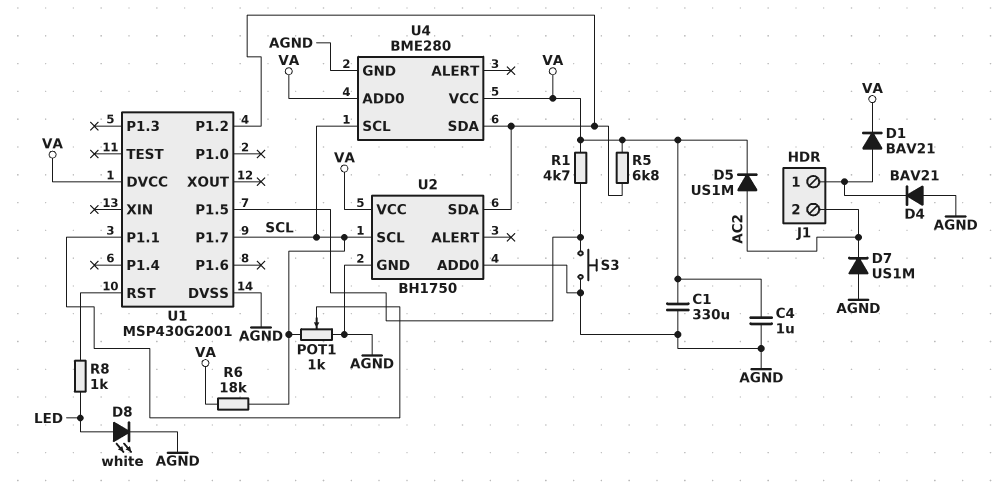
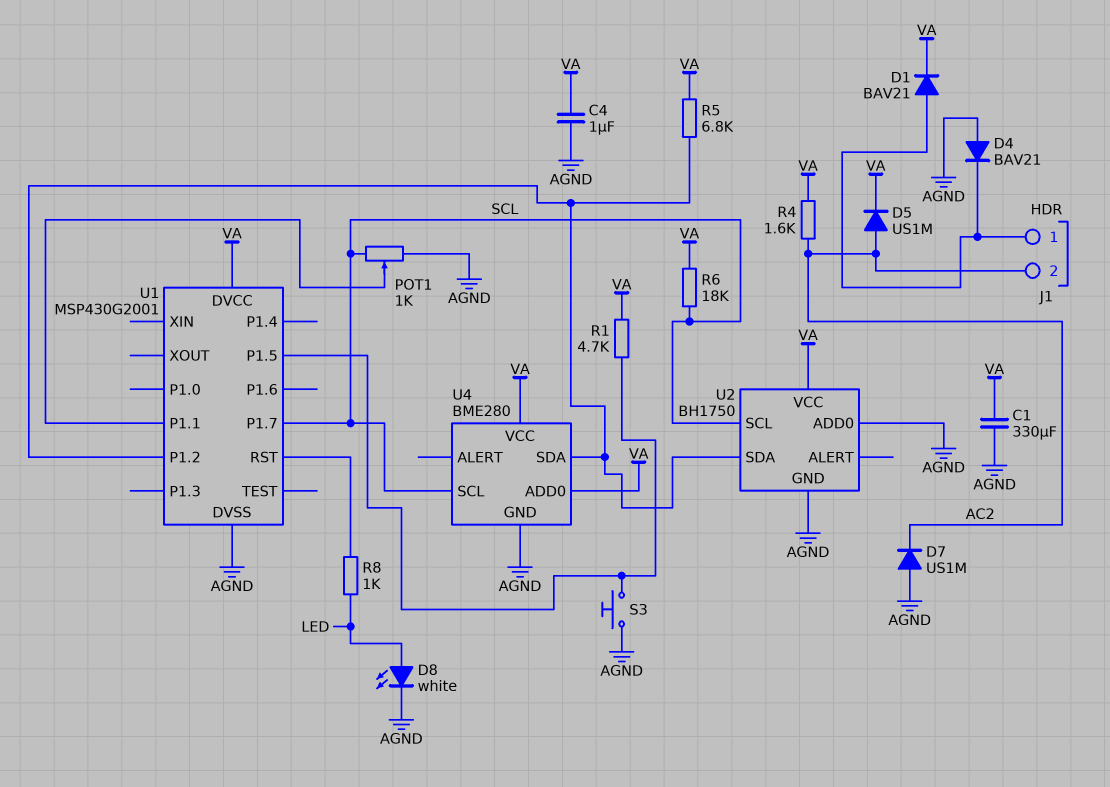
R4: none -> 1.6k (AC2, VA)

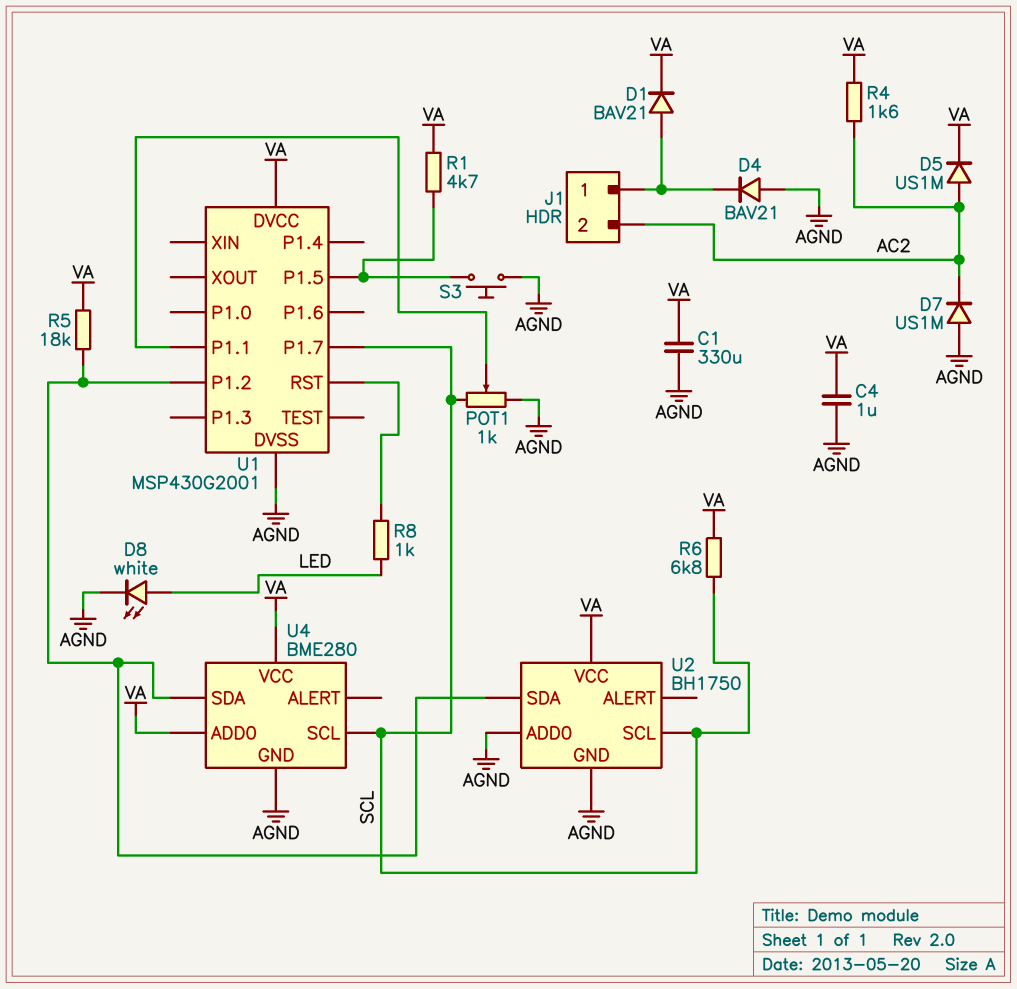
R5: 6.8k (U1/P1.2, VA) -> 18k (U1/P1.2, VA)
R6: 18k (SCL, VA) -> 6.8k (SCL, VA)

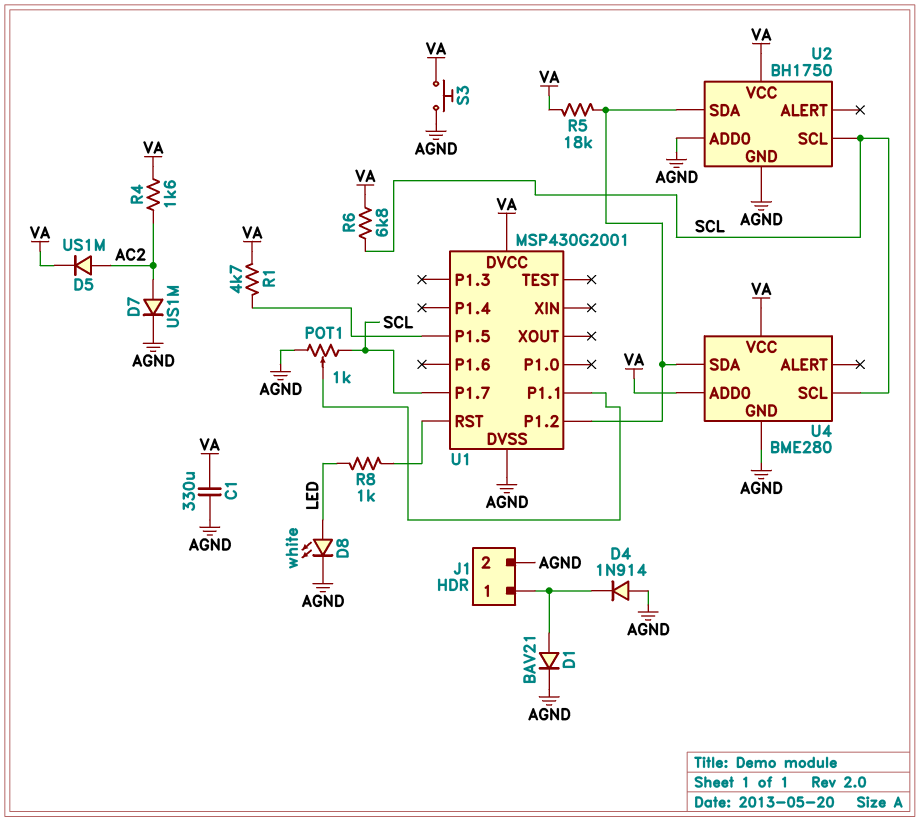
C4: 1uF (AGND, VA) -> none
D1: diode BAV21 (A J1/1, K VA) -> diode BAV21 (A J1/1, K AGND)
D4: diode BAV21 (A AGND, K J1/1) -> diode 1N914 (A AGND, K J1/1)
D7: diode US1M (A AGND, K AC2) -> diode US1M (A AC2, K AGND)
J1 pin 2: AC2 -> AGND
S3: button (AGND, U1/P1.5) -> button (AGND, VA)

